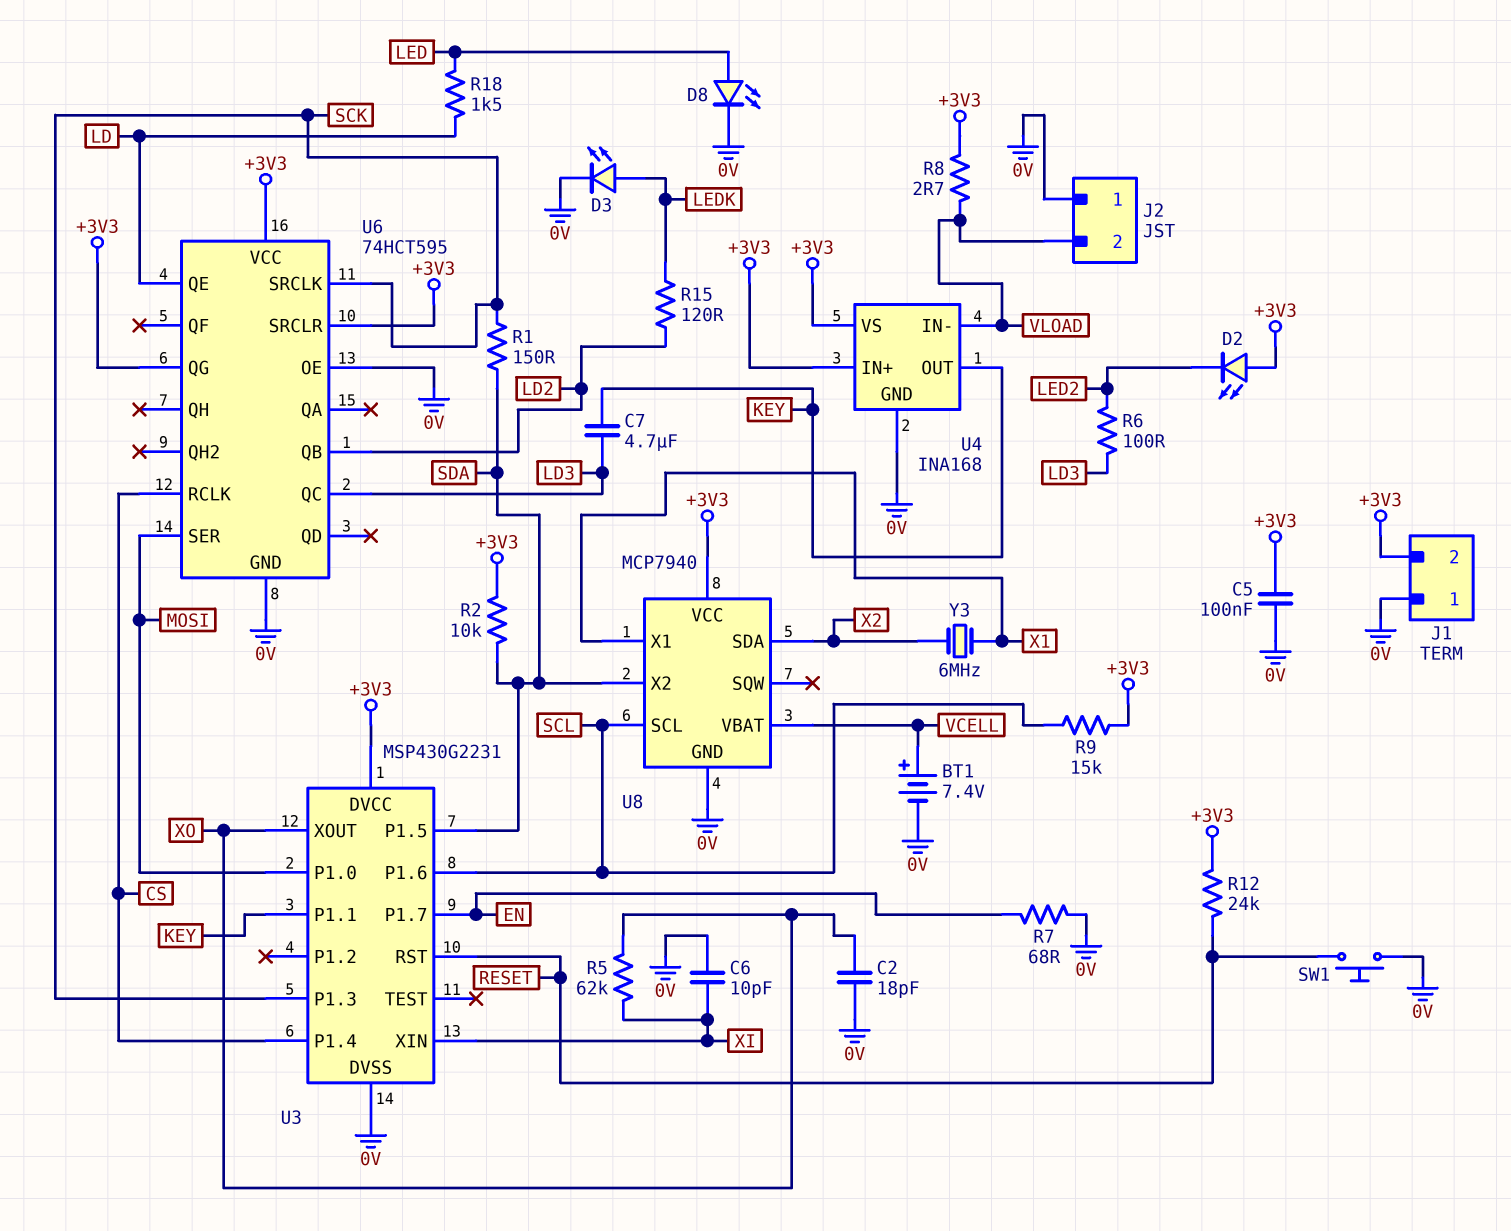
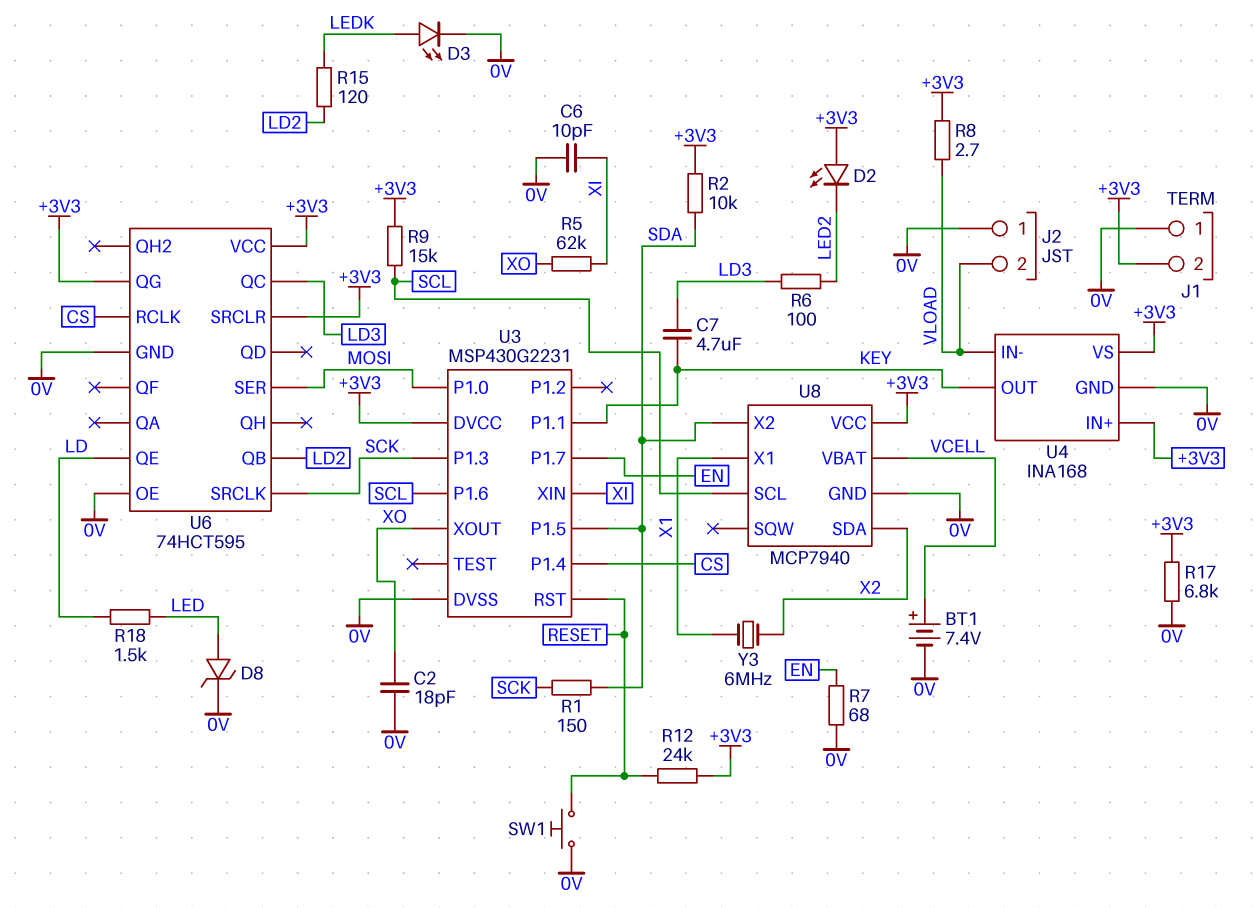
C5: 100nF (+3V3, 0V) -> none
D8: LED (A LED, K 0V) -> zener (A LED, K 0V)
R17: none -> 6.8k (+3V3, 0V)

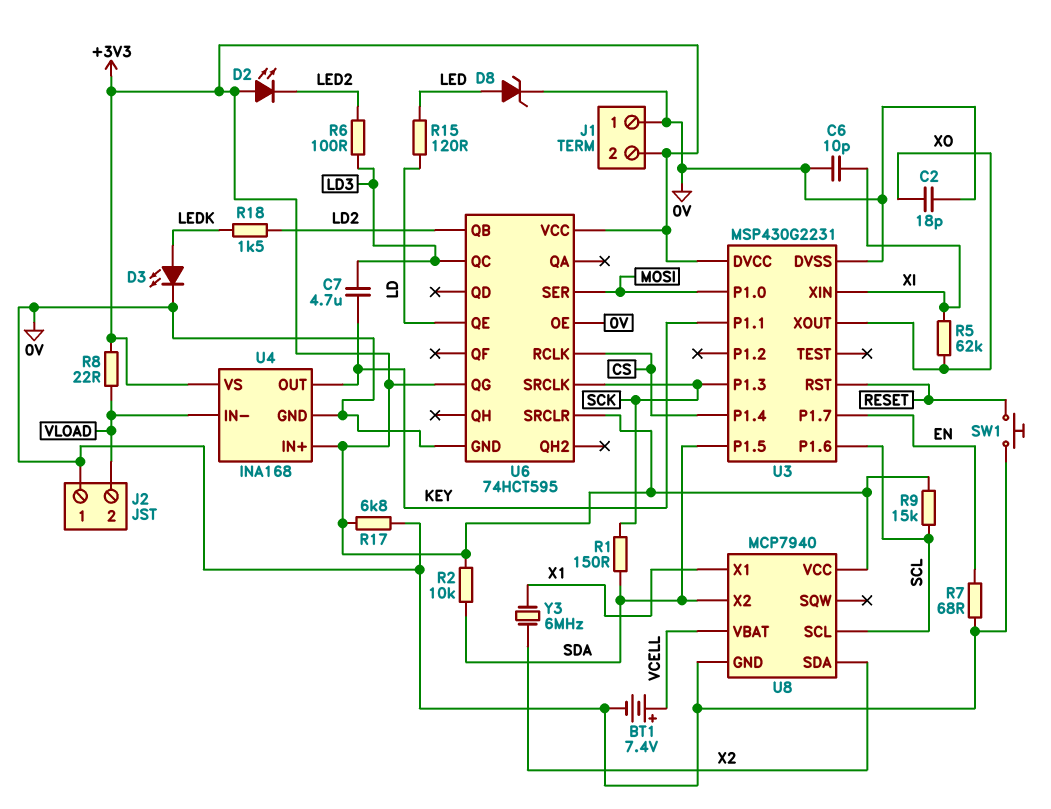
R8: 2.7 (+3V3, VLOAD) -> 22 (+3V3, VLOAD)
R12: 24k (+3V3, RESET) -> none
R15: 120 (LD2, LEDK) -> 120 (LD, LED)
R18: 1.5k (LD, LED) -> 1.5k (LD2, LEDK)

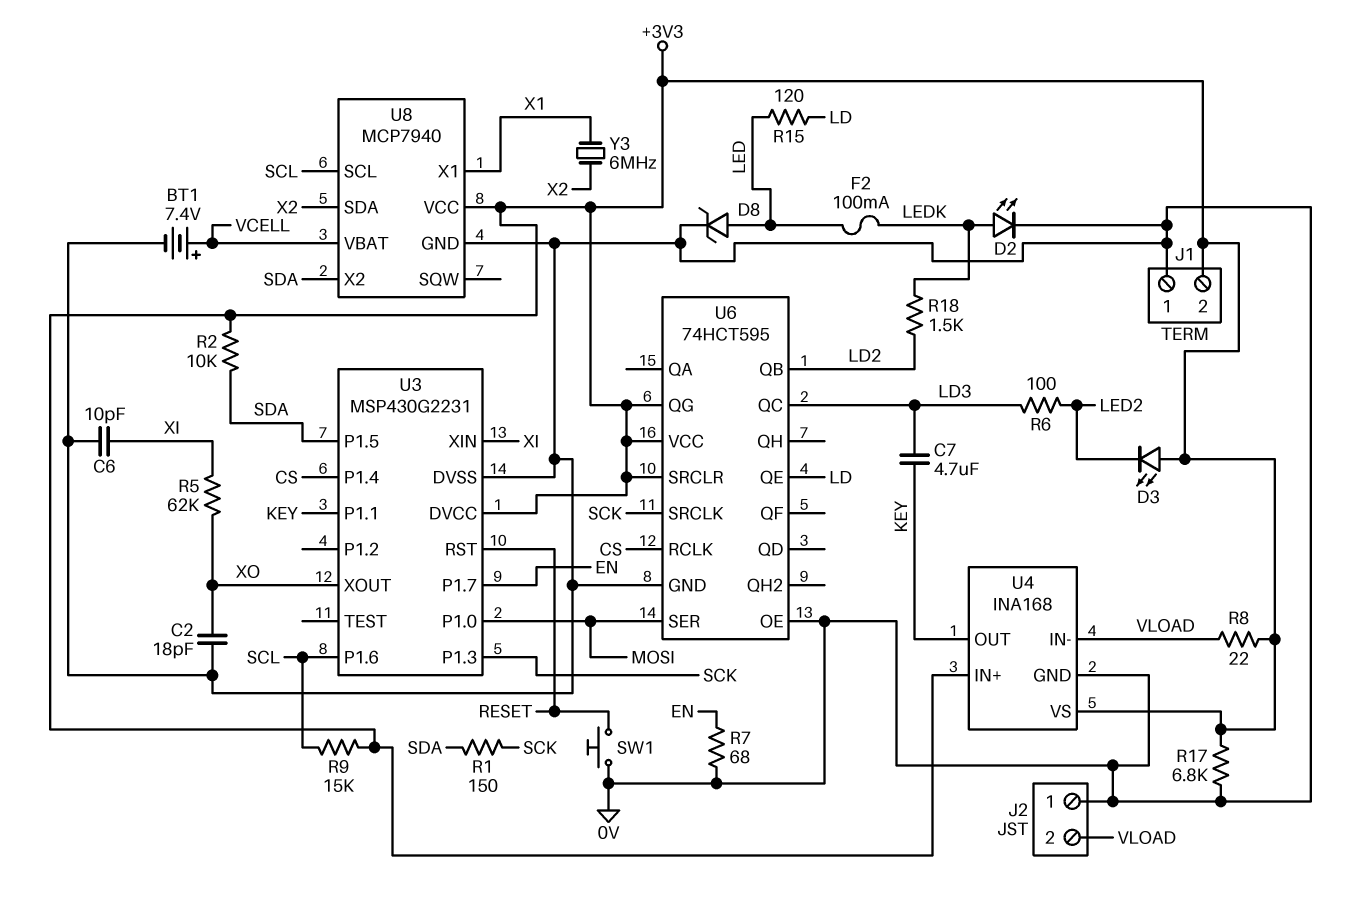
D2: LED (A +3V3, K LED2) -> LED (A LEDK, K 0V)
D3: LED (A LEDK, K 0V) -> LED (A +3V3, K LED2)
F2: none -> 100mA (LED, LEDK)

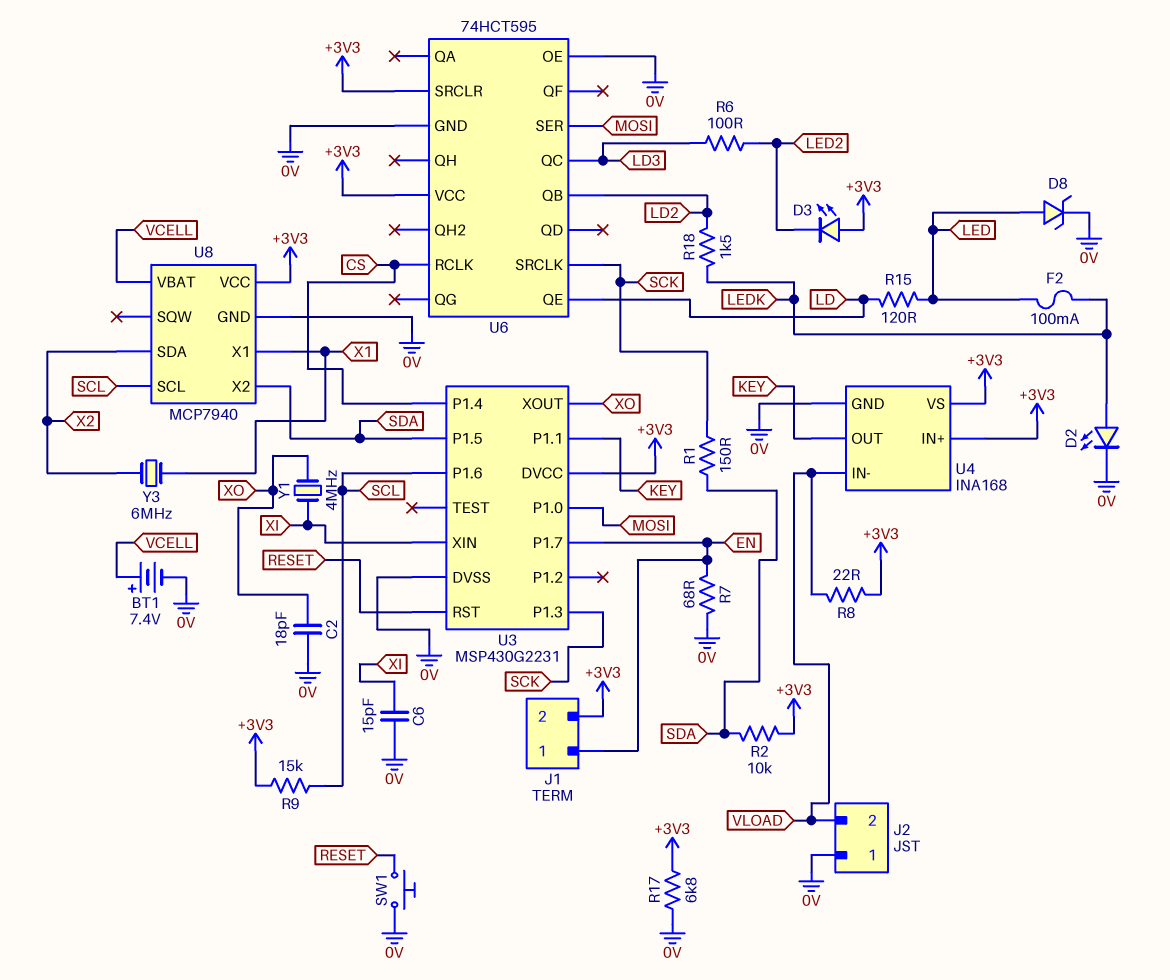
C6: 10pF (0V, XI) -> 15pF (0V, XI)
C7: 4.7uF (KEY, LD3) -> none
J1 pin 1: 0V -> EN
R5: 62k (XI, XO) -> none
U6 pin QG: +3V3 -> none
Y1: none -> 4MHz (XI, XO)

